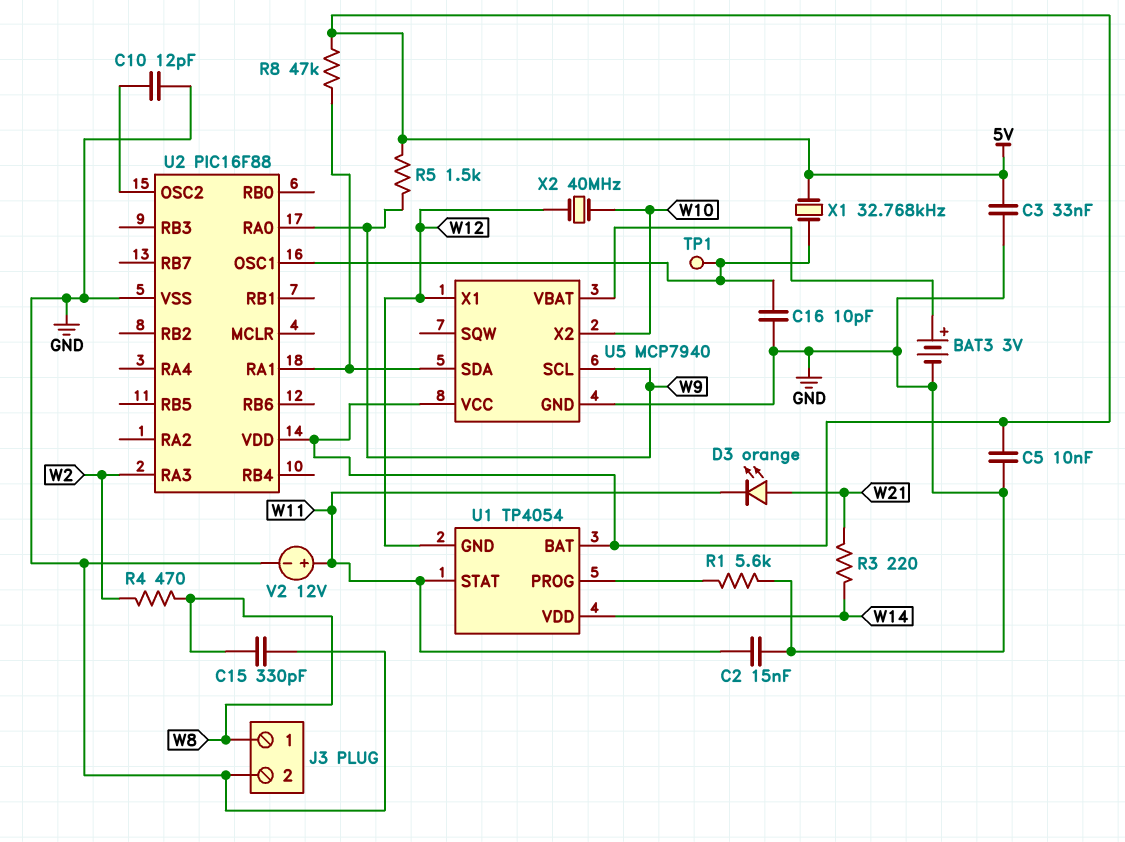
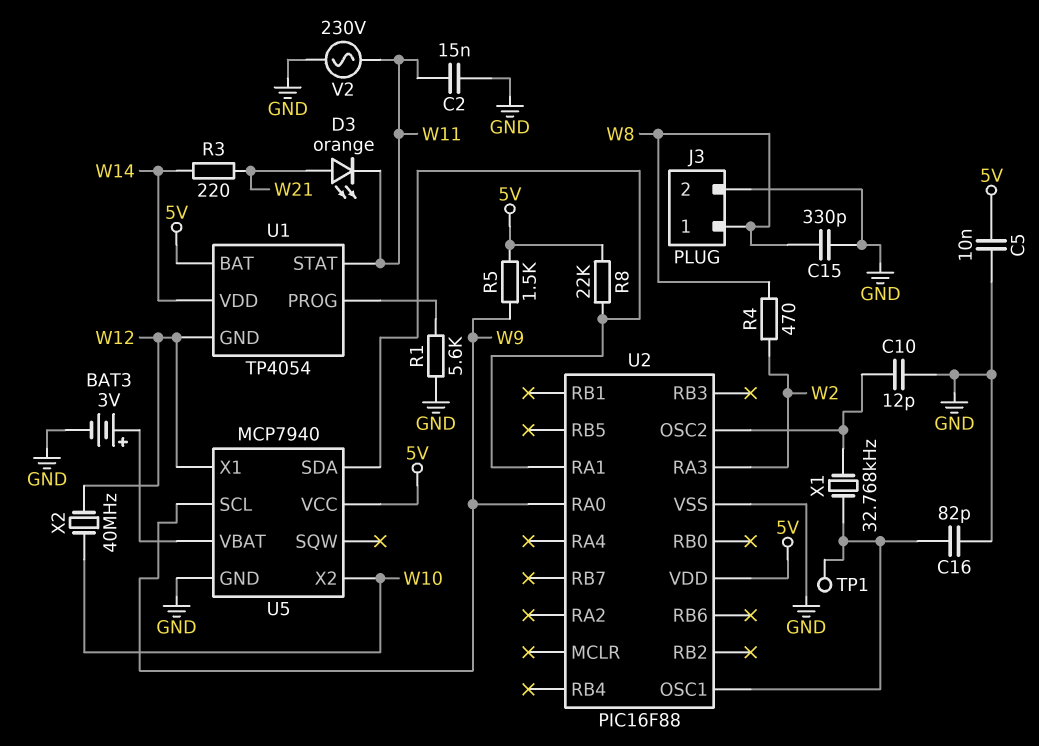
C3: 33nF (5V, GND) -> none
C16: 10pF (GND, U2/OSC1) -> 82pF (GND, U2/OSC1)
R8: 47k (5V, U2/RA1) -> 22k (5V, U2/RA1)
V2: 12V (plus W11, minus GND) -> AC 230V (GND, W11)
X1: 32.768kHz (5V, U2/OSC1) -> 32.768kHz (U2/OSC1, U2/OSC2)

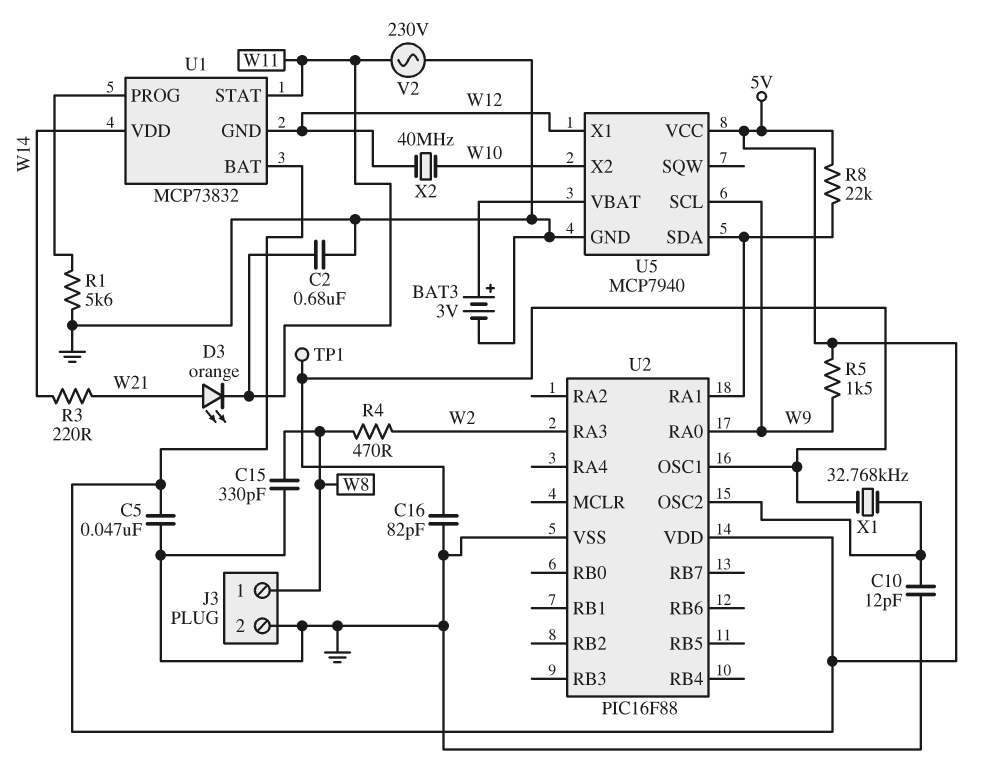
C2: 15nF (GND, W11) -> 680nF (GND, W11)
C5: 10nF (5V, GND) -> 47nF (5V, GND)
U1: TP4054 -> MCP73832

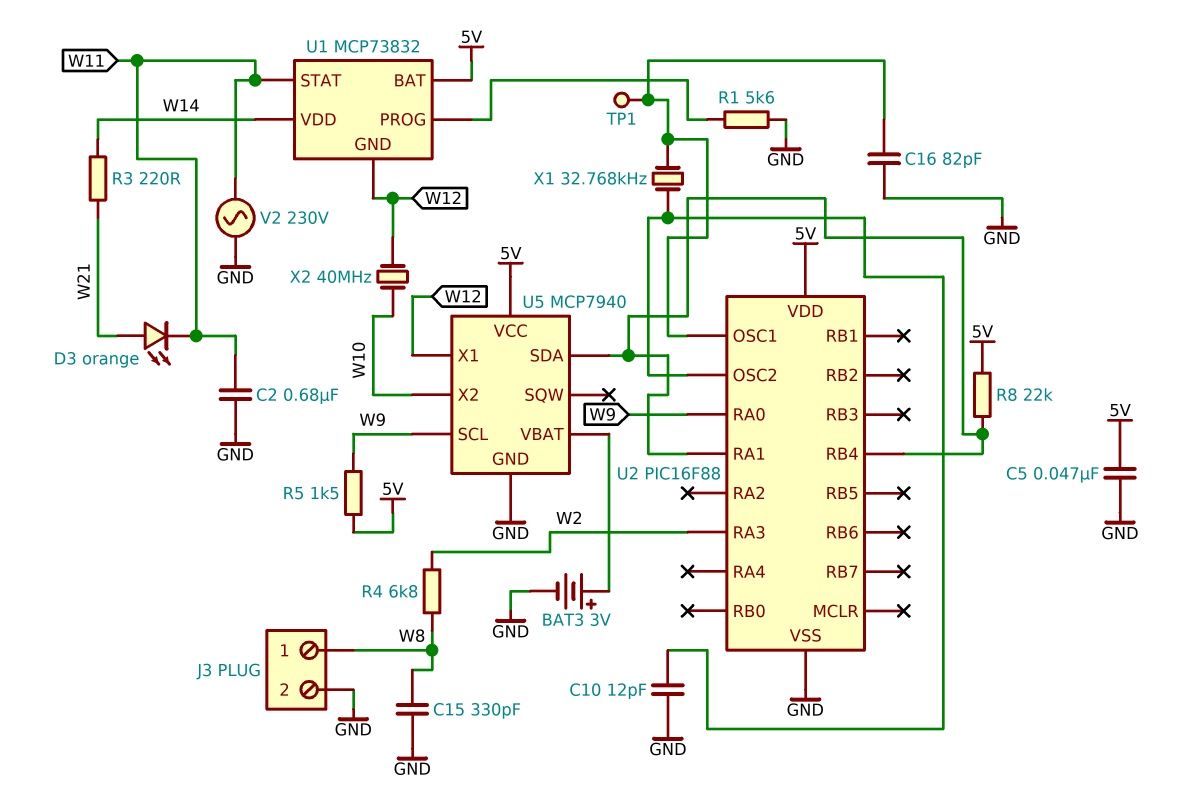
R4: 470 (W2, W8) -> 6.8k (W2, W8)
U2 pin RB4: none -> U2/RA1

